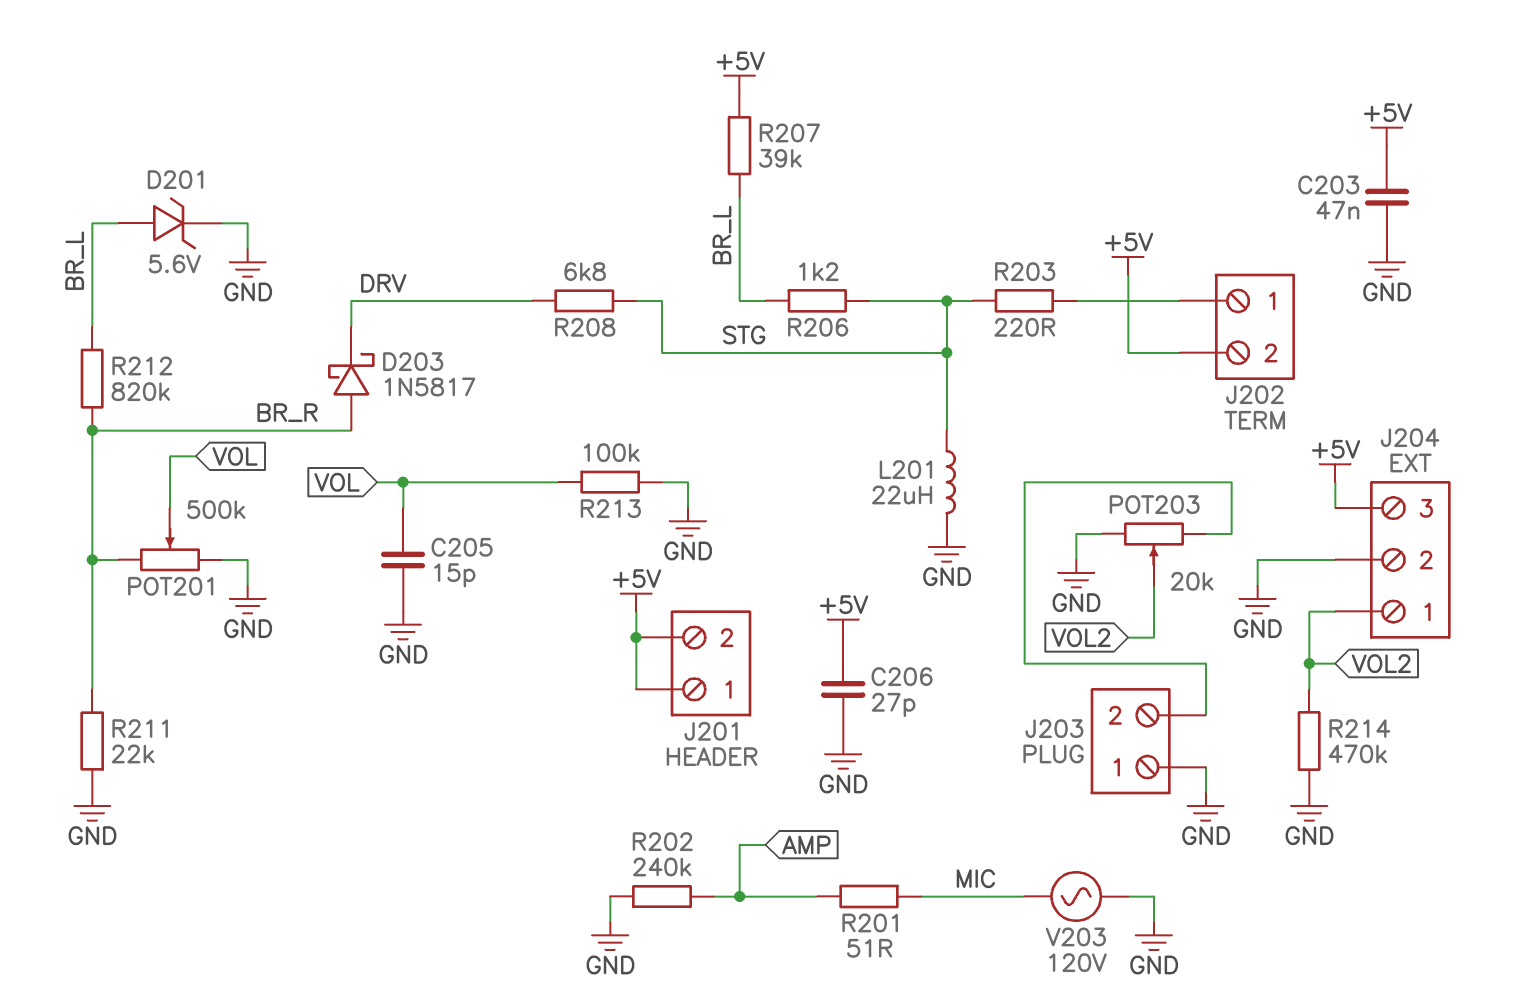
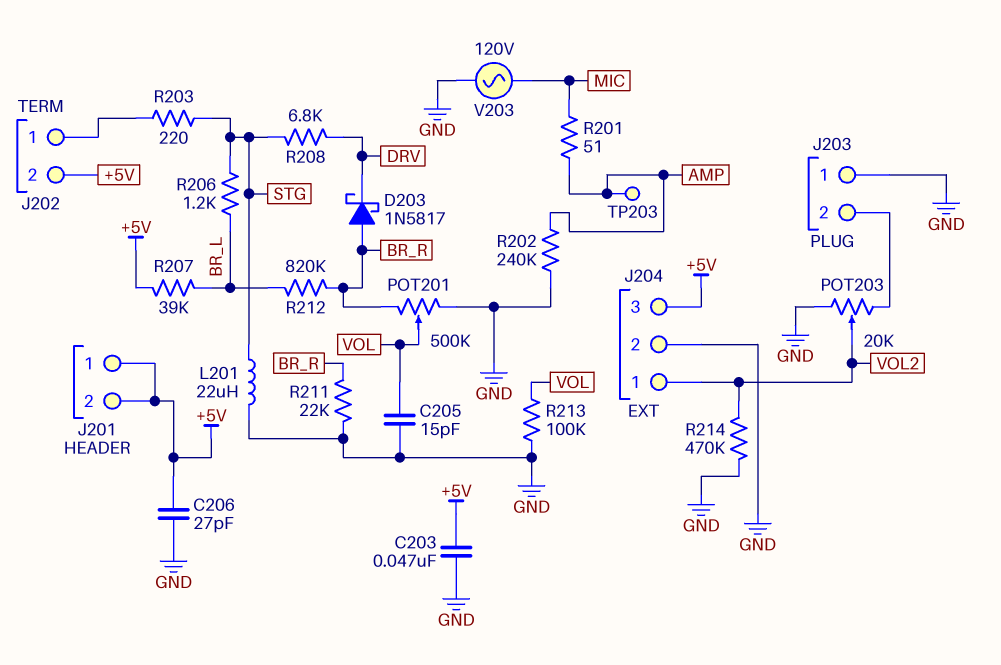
D201: zener 5.6V (A BR_L, K GND) -> none
TP203: none -> test point (AMP)

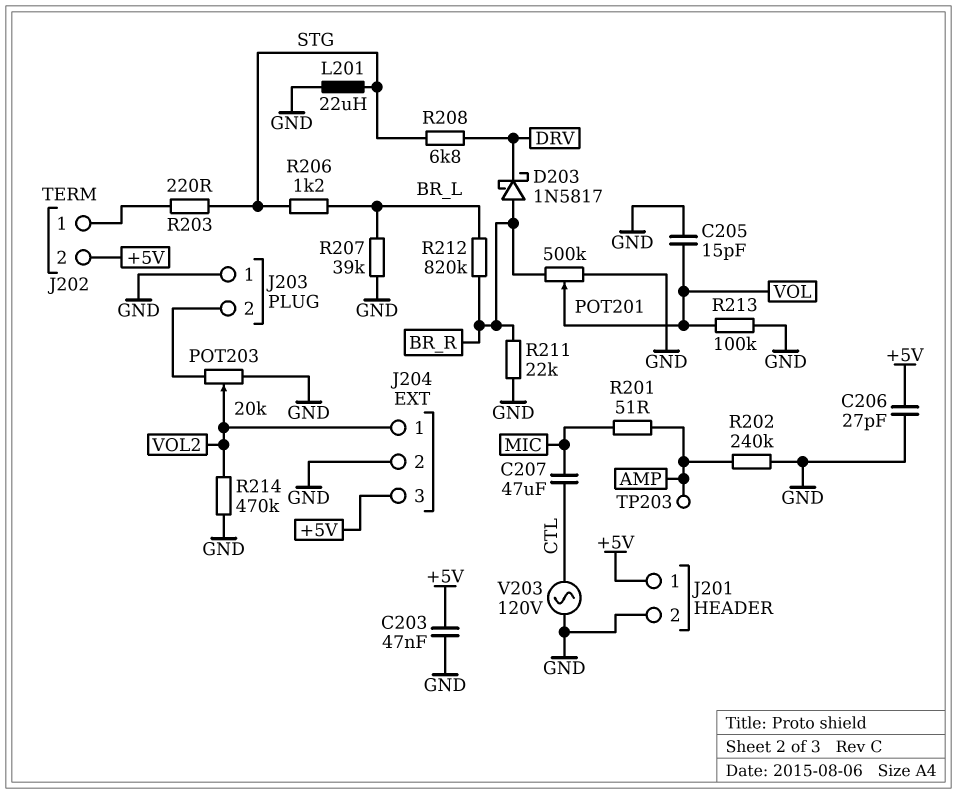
C207: none -> 47uF (CTL, MIC)
J201 pin 2: +5V -> GND
R207: 39k (+5V, BR_L) -> 39k (BR_L, GND)
V203: AC 120V (GND, MIC) -> AC 120V (CTL, GND)

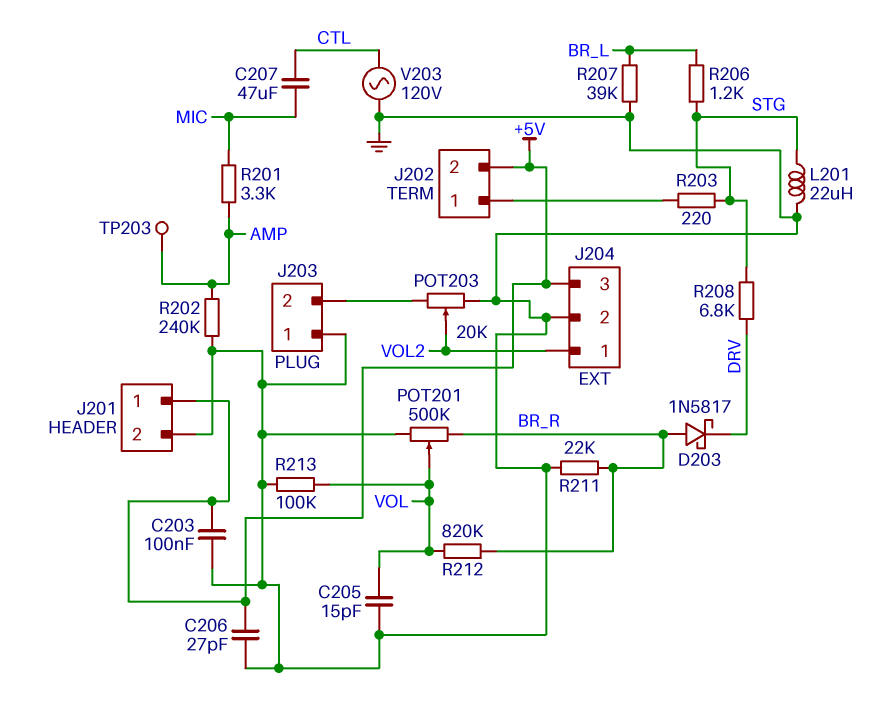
C203: 47nF (+5V, GND) -> 100nF (+5V, GND)
R201: 51 (AMP, MIC) -> 3.3k (AMP, MIC)
R212: 820k (BR_L, BR_R) -> 820k (BR_R, VOL)
R214: 470k (GND, VOL2) -> none

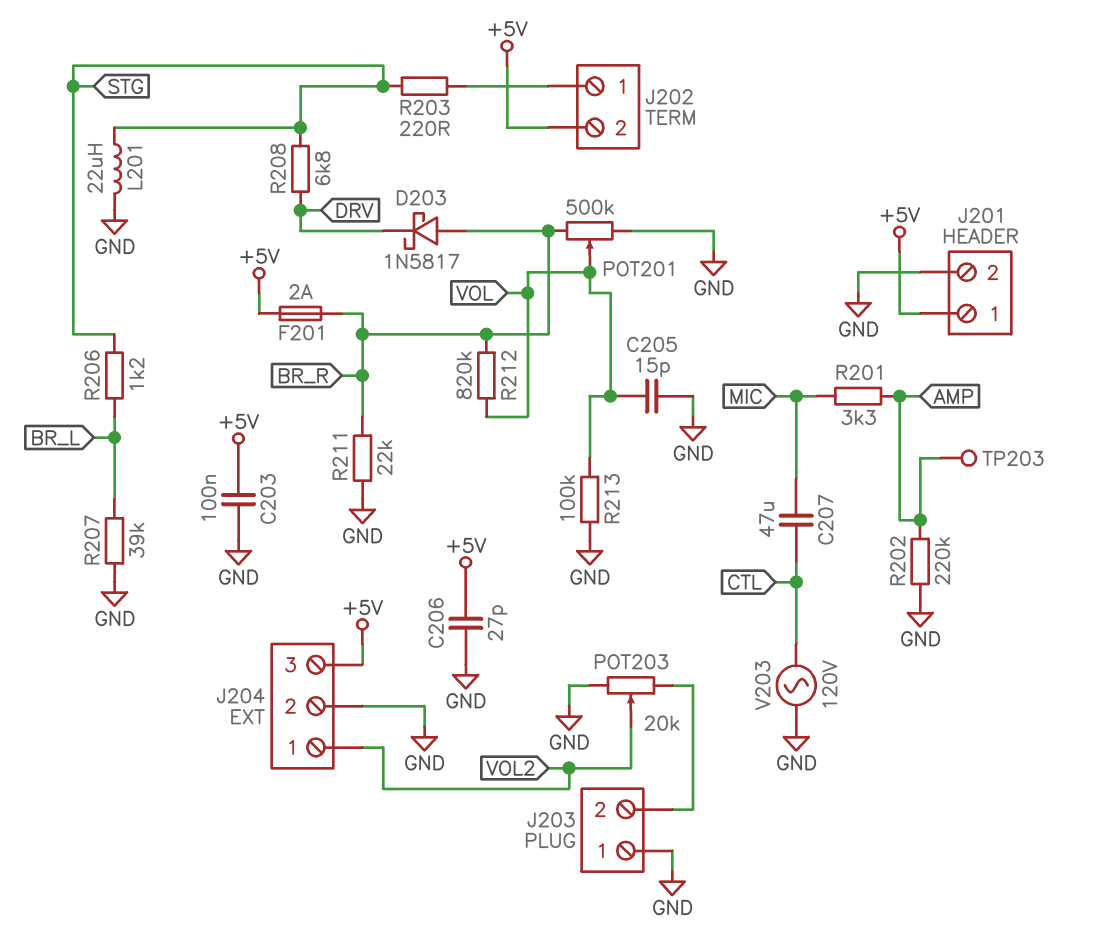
F201: none -> 2A (+5V, BR_R)
R202: 240k (AMP, GND) -> 220k (AMP, GND)

